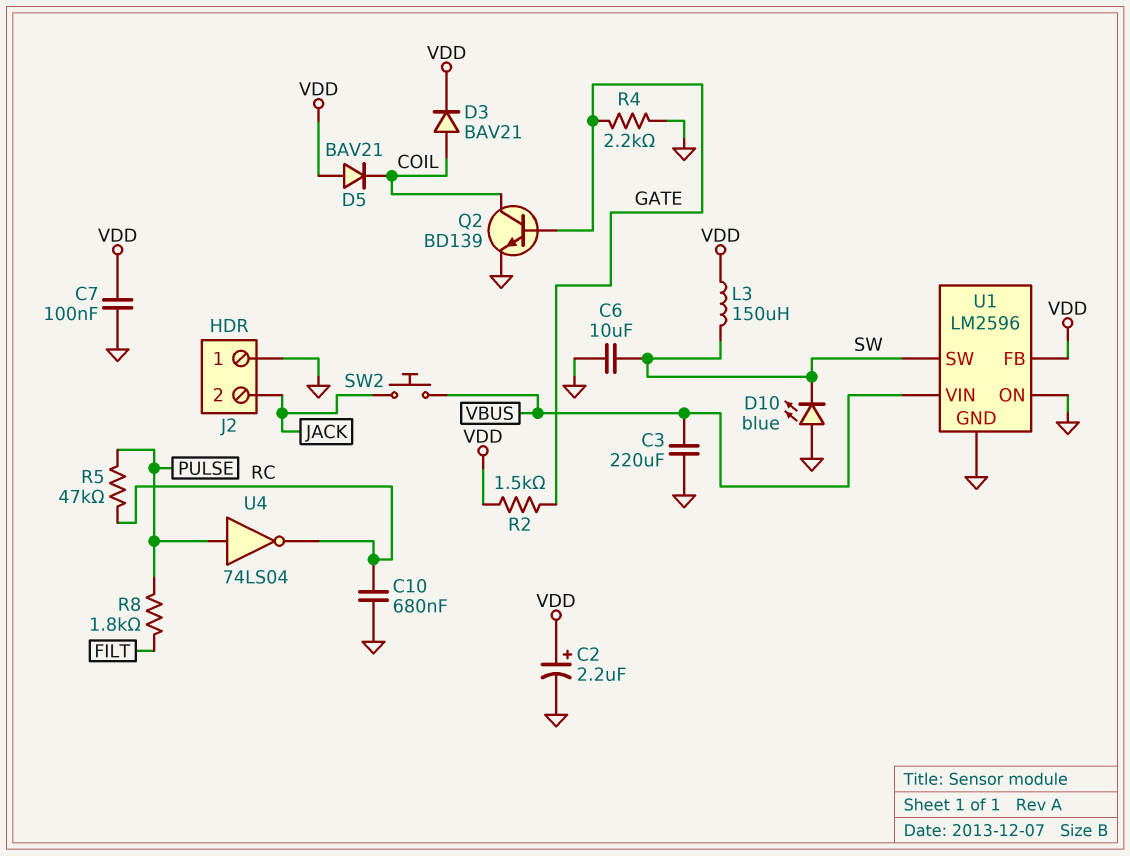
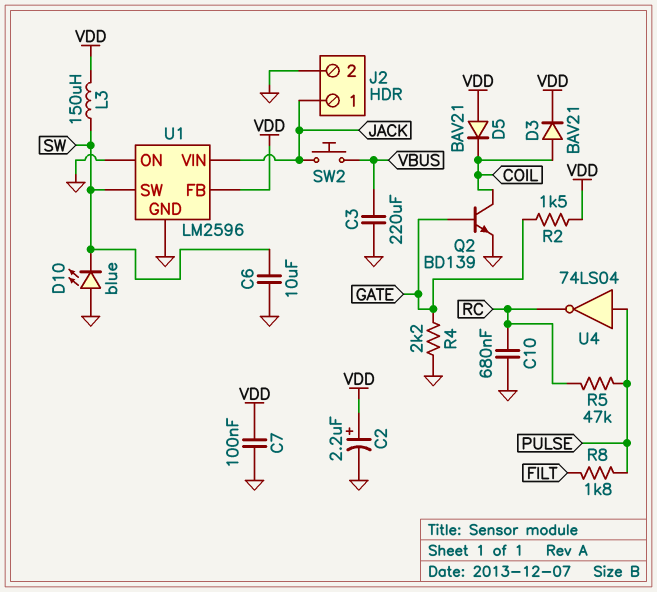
J2 pin 1: GND -> JACK
J2 pin 2: JACK -> GND
U1 pin VIN: VBUS -> JACK

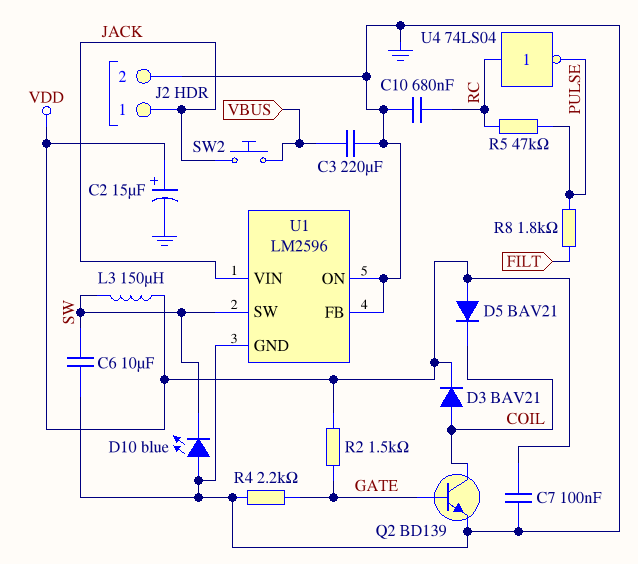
C2: 2.2uF (plus VDD, minus GND) -> 15uF (plus VDD, minus GND)
U1 pin FB: VDD -> GND
U4: NOT 74LS04 (in PULSE, out RC) -> NOT 74LS04 (in RC, out PULSE)

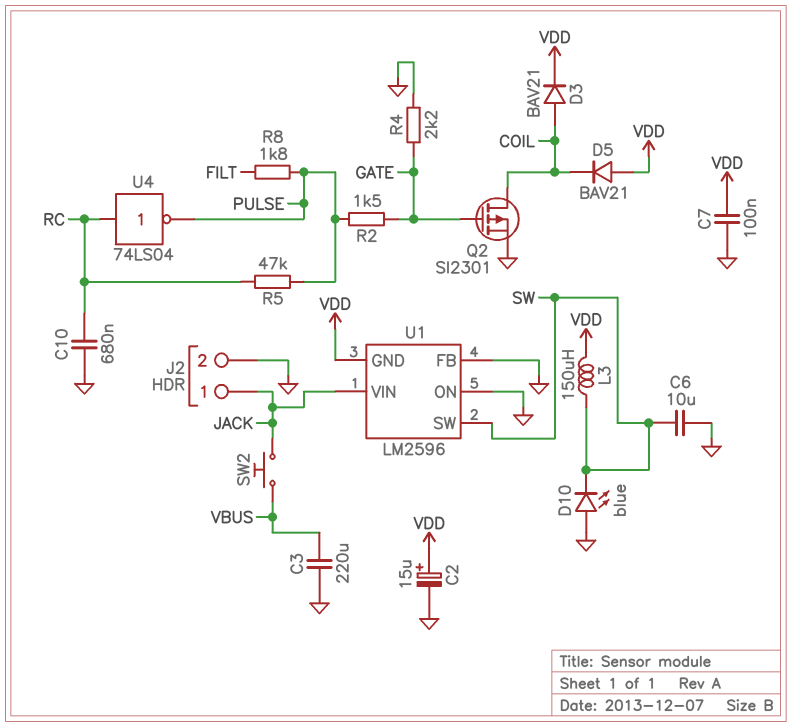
Q2: NPN BD139 (B GATE, C COIL, E GND) -> PMOS SI2301 (G GATE, D COIL, S GND)
R2: 1.5k (GATE, VDD) -> 1.5k (GATE, PULSE)
U1 pin GND: GND -> VDD

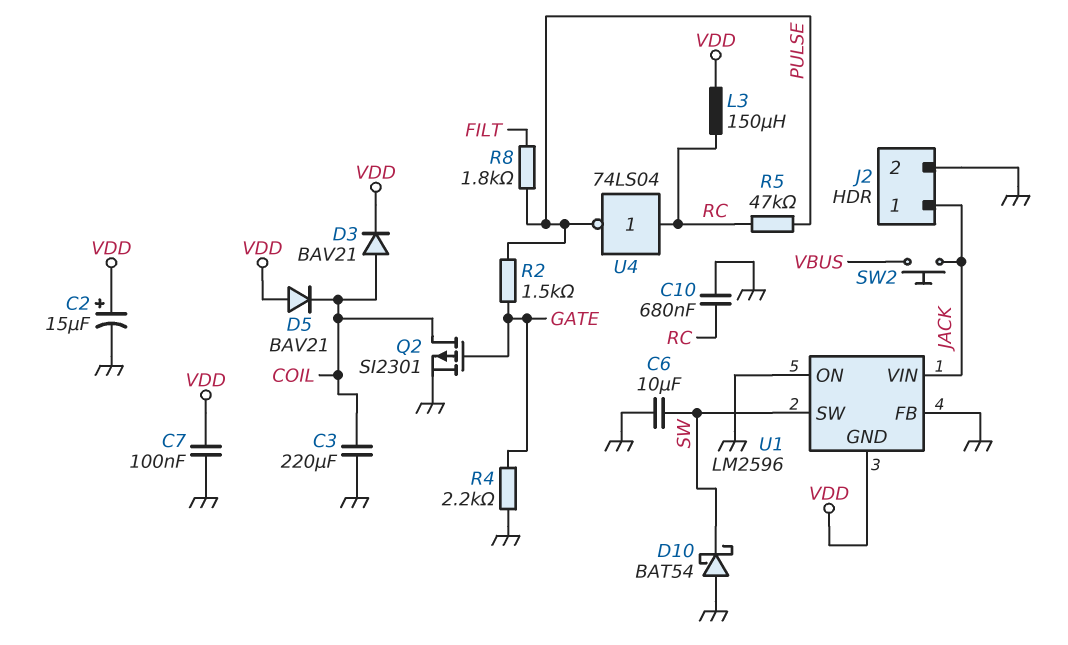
C3: 220uF (GND, VBUS) -> 220uF (COIL, GND)
D10: LED blue (A GND, K SW) -> schottky BAT54 (A GND, K SW)
L3: 150uH (SW, VDD) -> 150uH (RC, VDD)

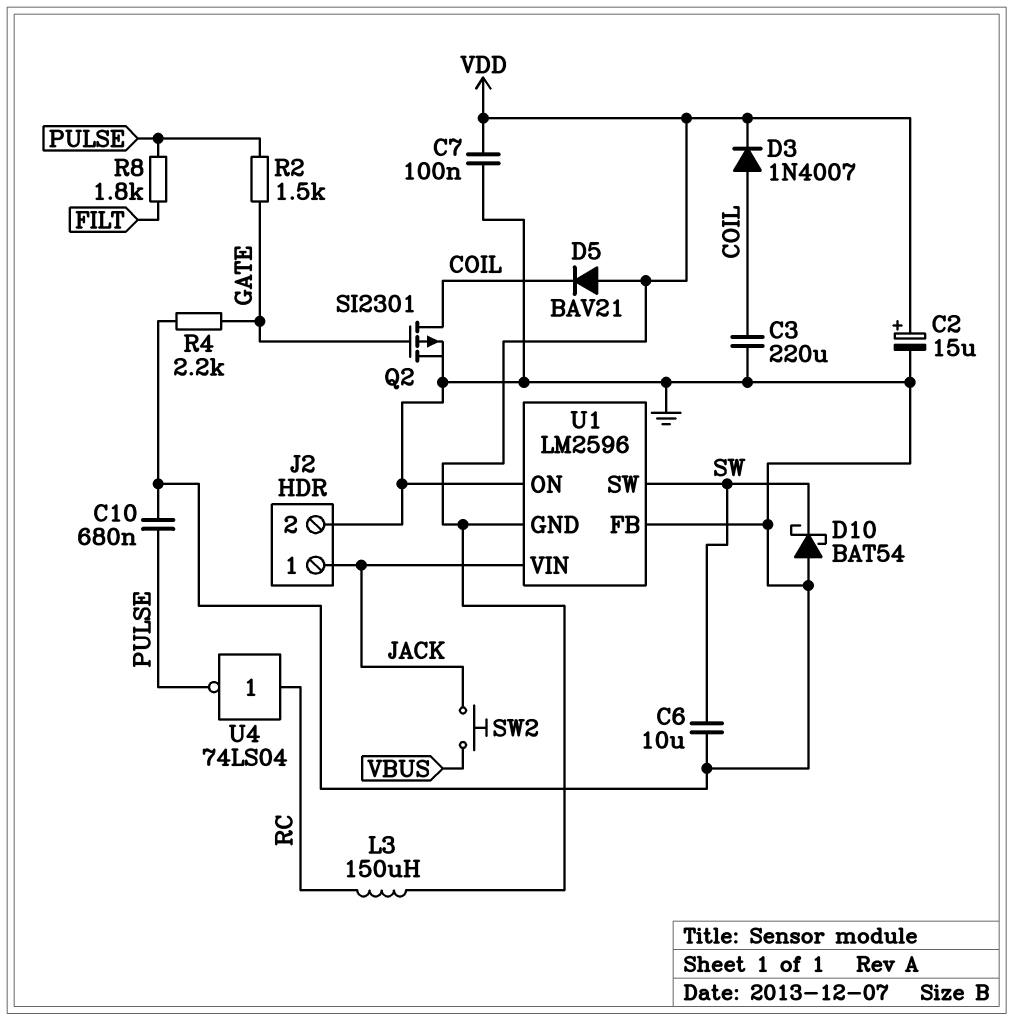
C10: 680nF (GND, RC) -> 680nF (GND, PULSE)
D3: diode BAV21 (A COIL, K VDD) -> diode 1N4007 (A COIL, K VDD)
R5: 47k (PULSE, RC) -> none

